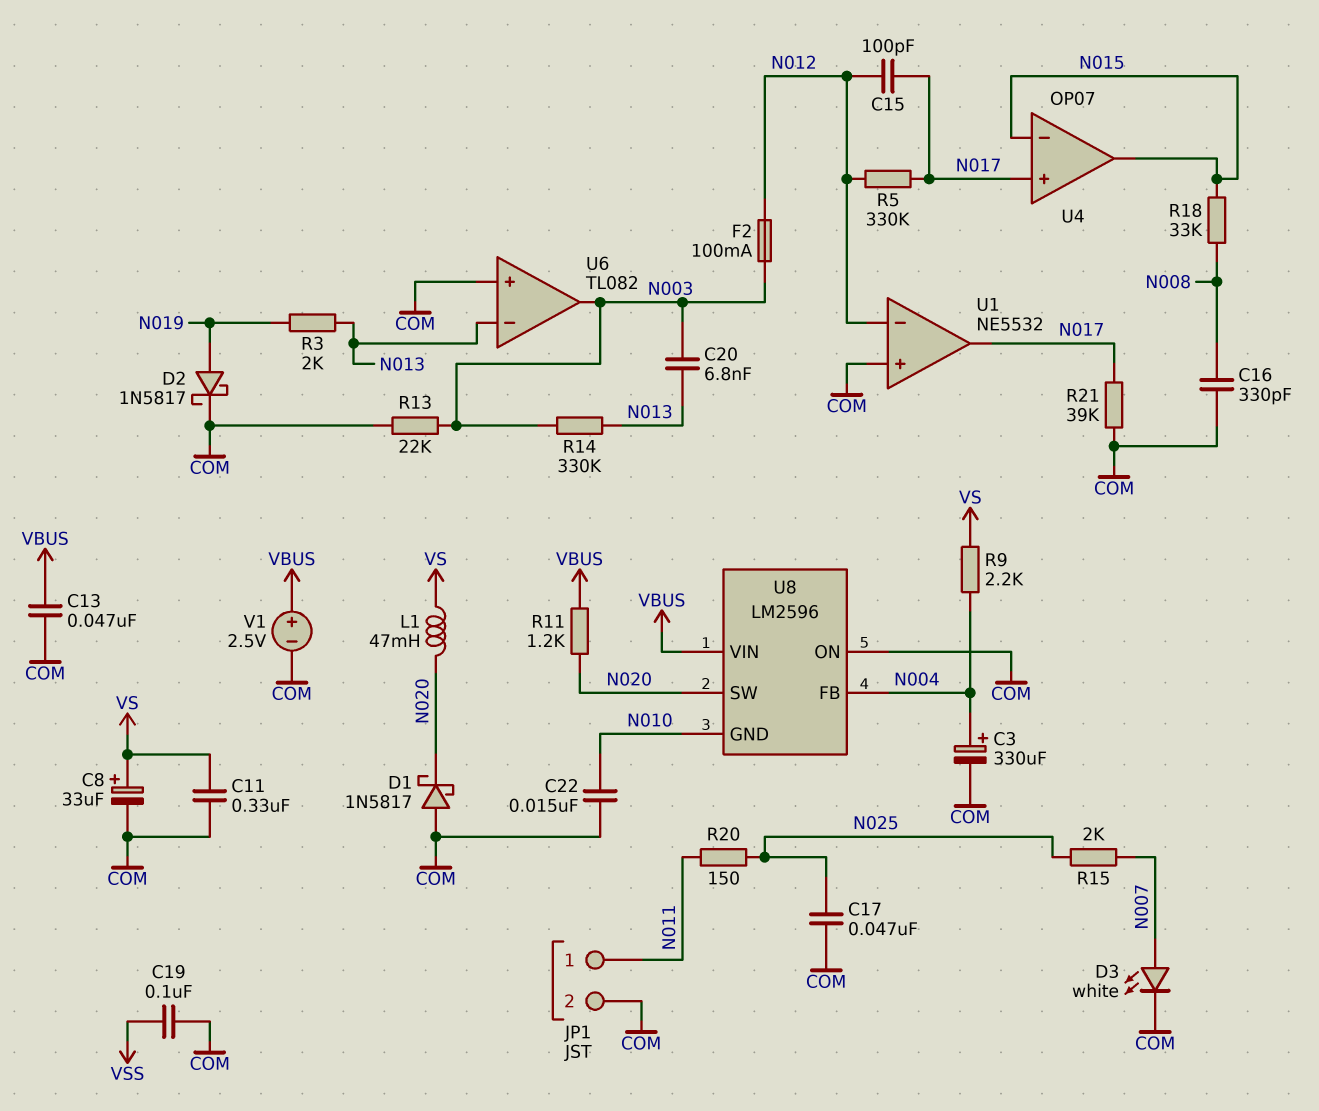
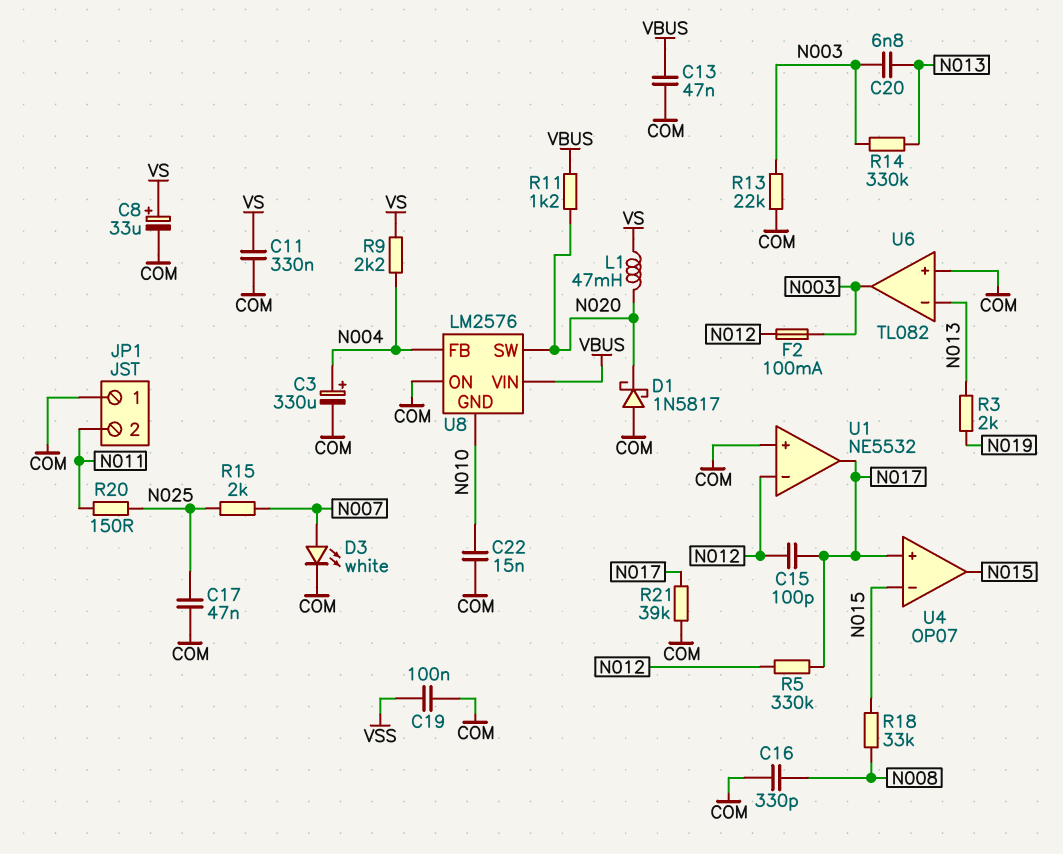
D2: schottky 1N5817 (A N019, K COM) -> none
JP1 pin 1: N011 -> COM
JP1 pin 2: COM -> N011
U8: LM2596 -> LM2576
V1: 2.5V (plus VBUS, minus COM) -> none

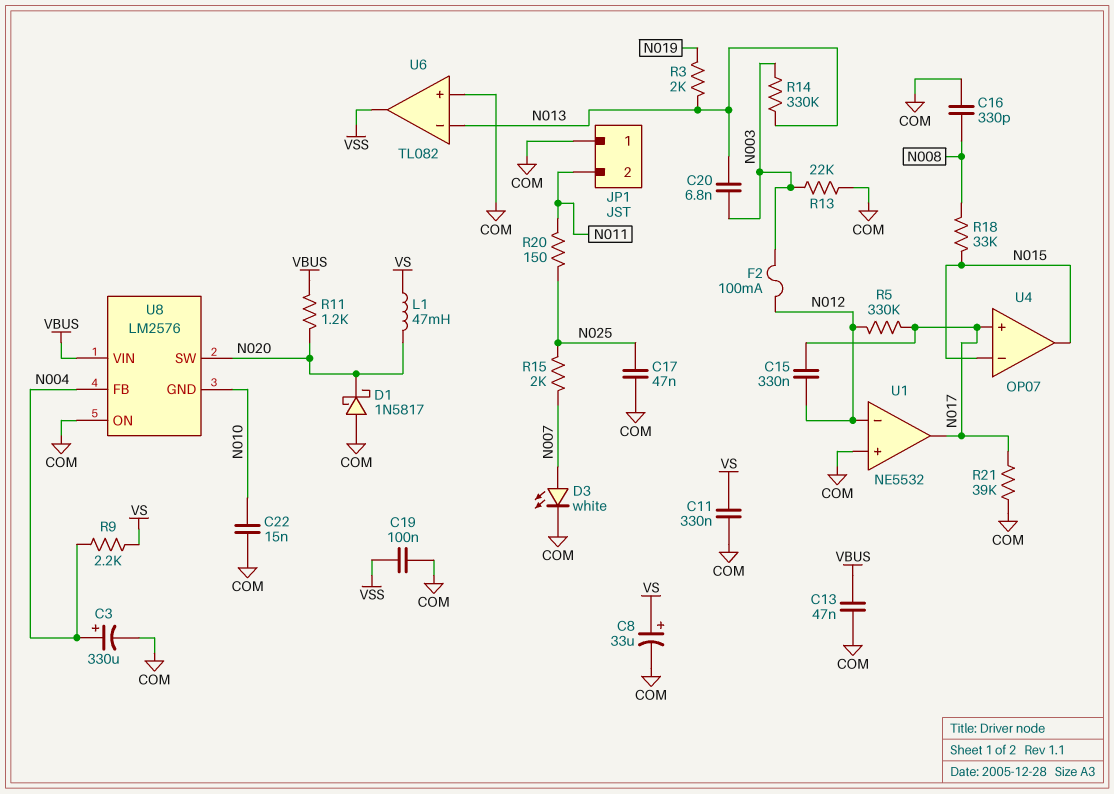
C15: 100pF (N012, N017) -> 330nF (N012, N017)
U6 pin out: N003 -> VSS

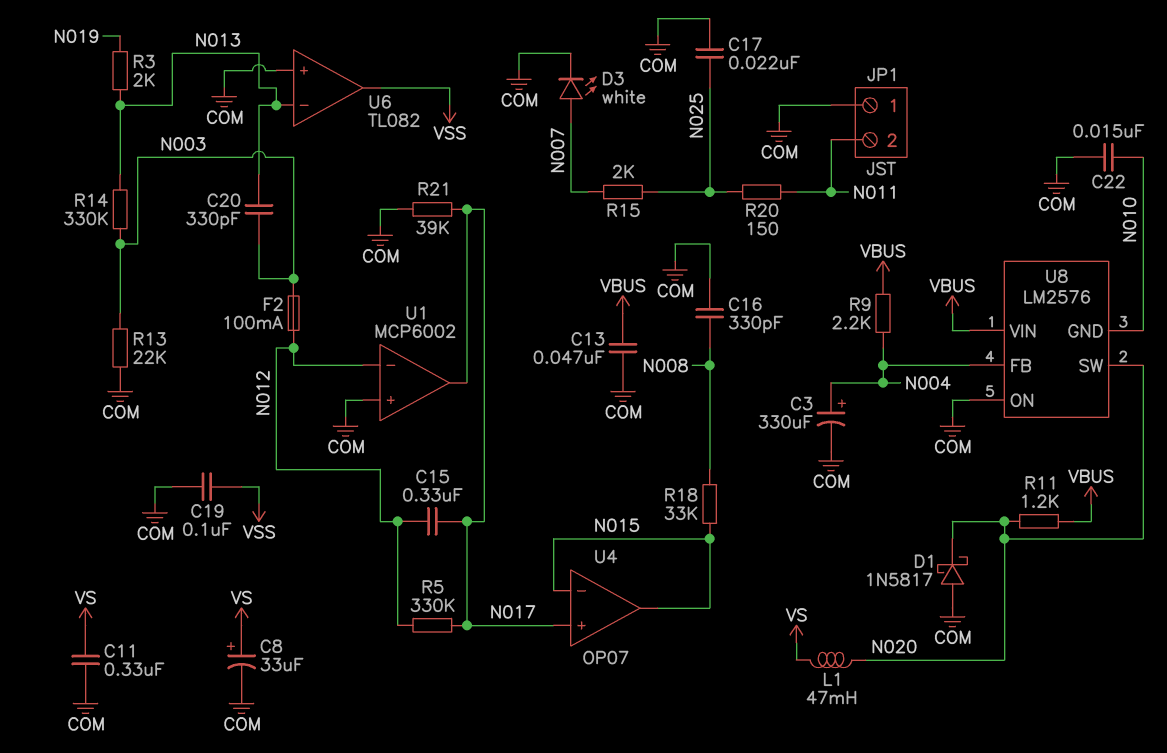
C17: 47nF (COM, N025) -> 22nF (COM, N025)
C20: 6.8nF (N003, N013) -> 330pF (N003, N013)
R9: 2.2k (N004, VS) -> 2.2k (N004, VBUS)
U1: NE5532 -> MCP6002

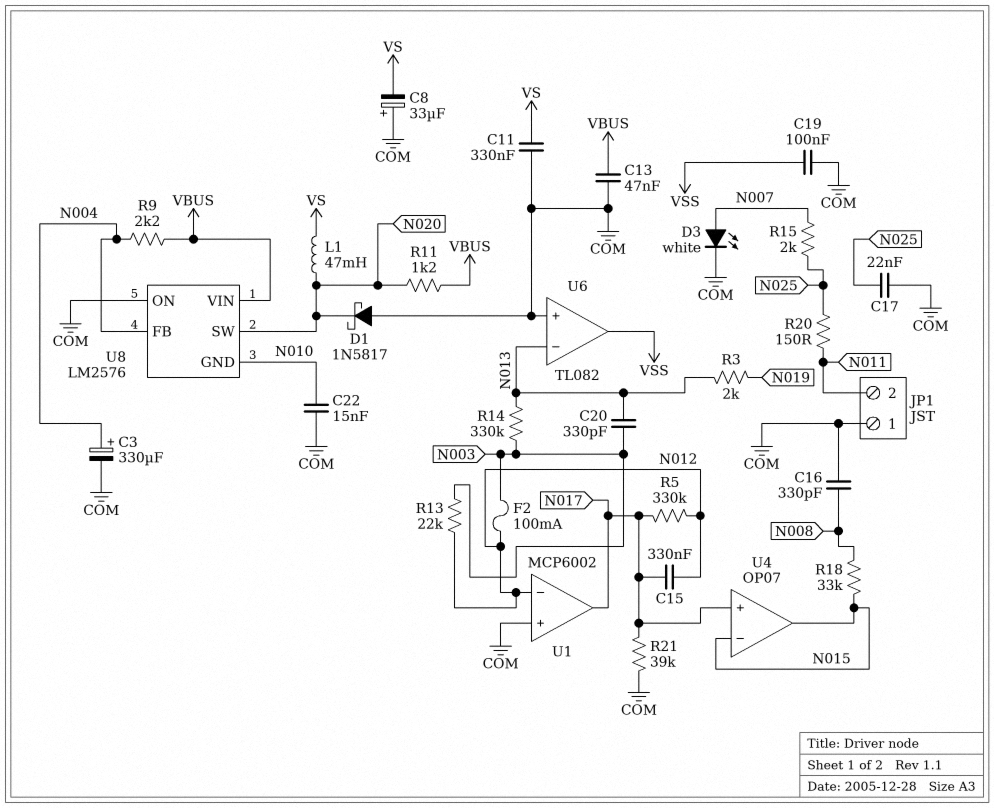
C8: 33uF (plus VS, minus COM) -> 33uF (plus COM, minus VS)
R13: 22k (COM, N003) -> 22k (N003, N012)

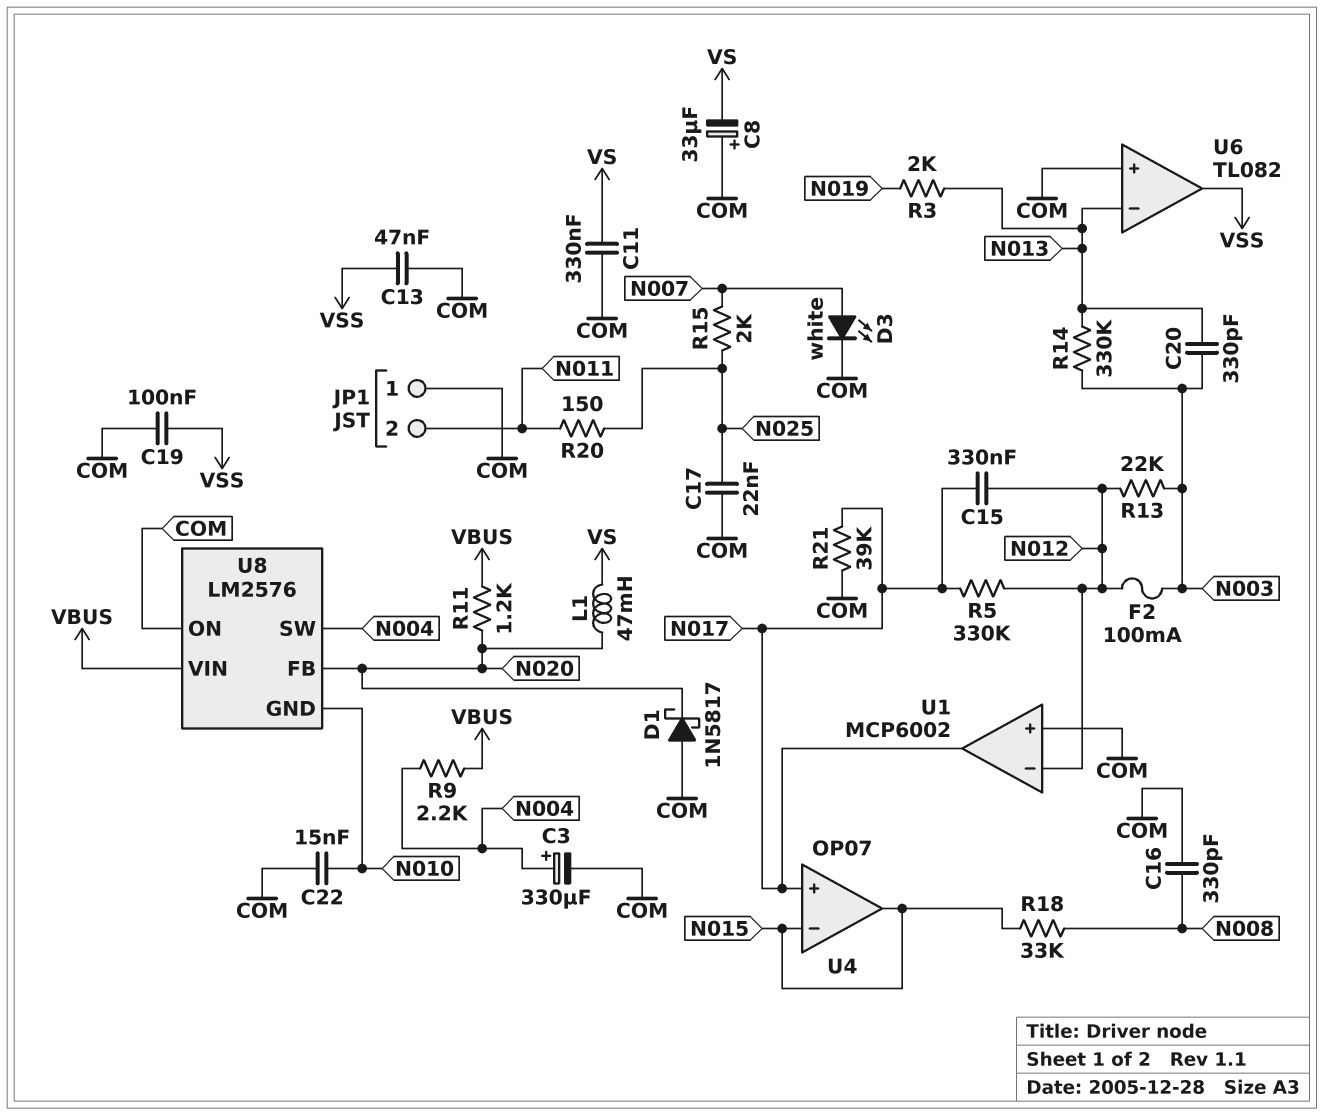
C13: 47nF (COM, VBUS) -> 47nF (COM, VSS)
U8 pin FB: N004 -> N020
U8 pin SW: N020 -> N004

